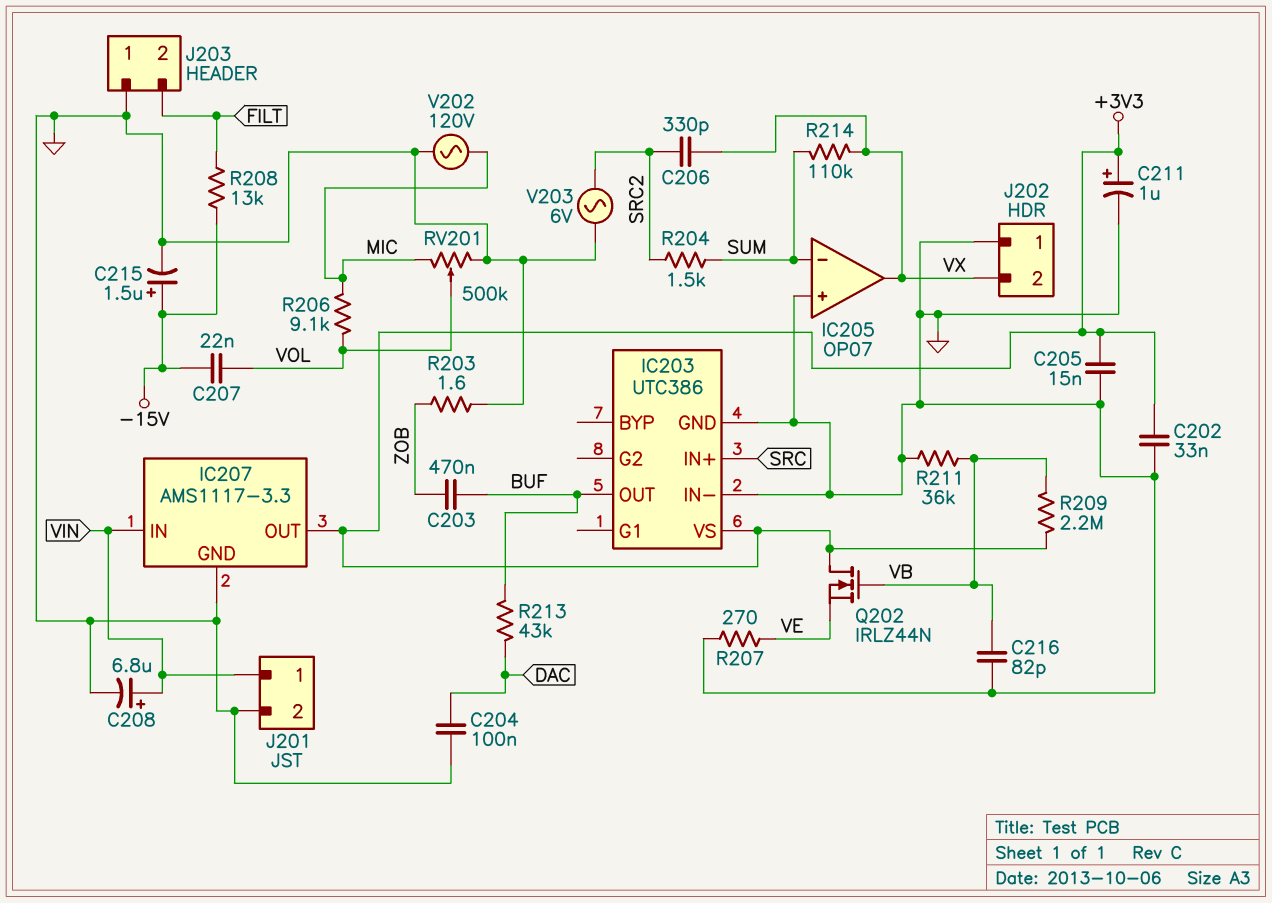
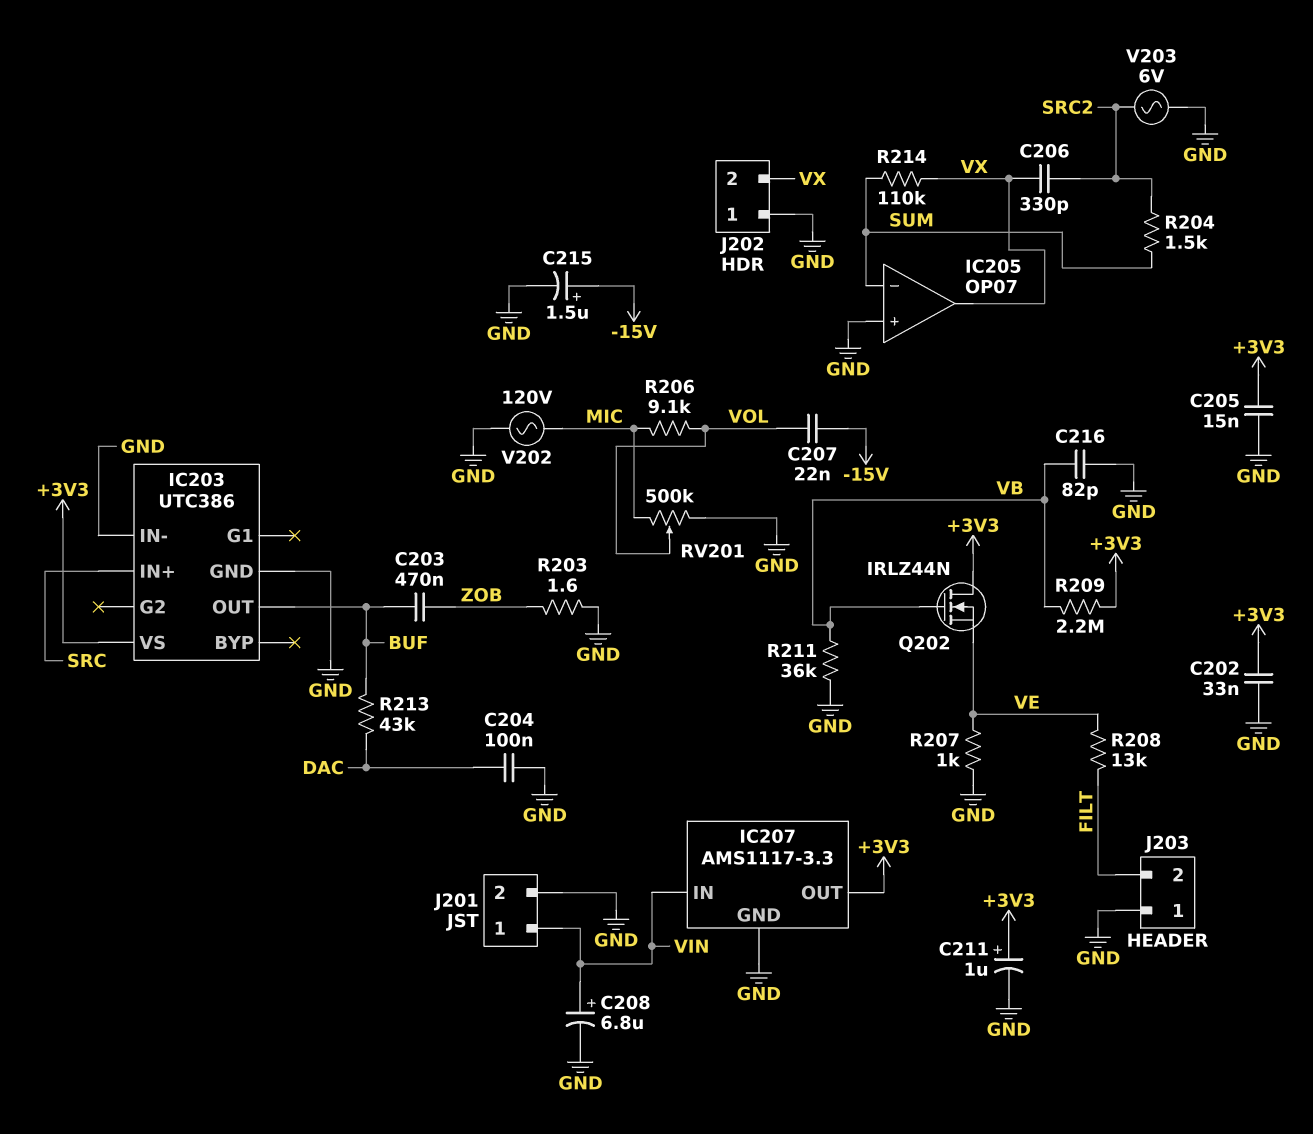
R207: 270 (GND, VE) -> 1k (GND, VE)
R208: 13k (-15V, FILT) -> 13k (FILT, VE)

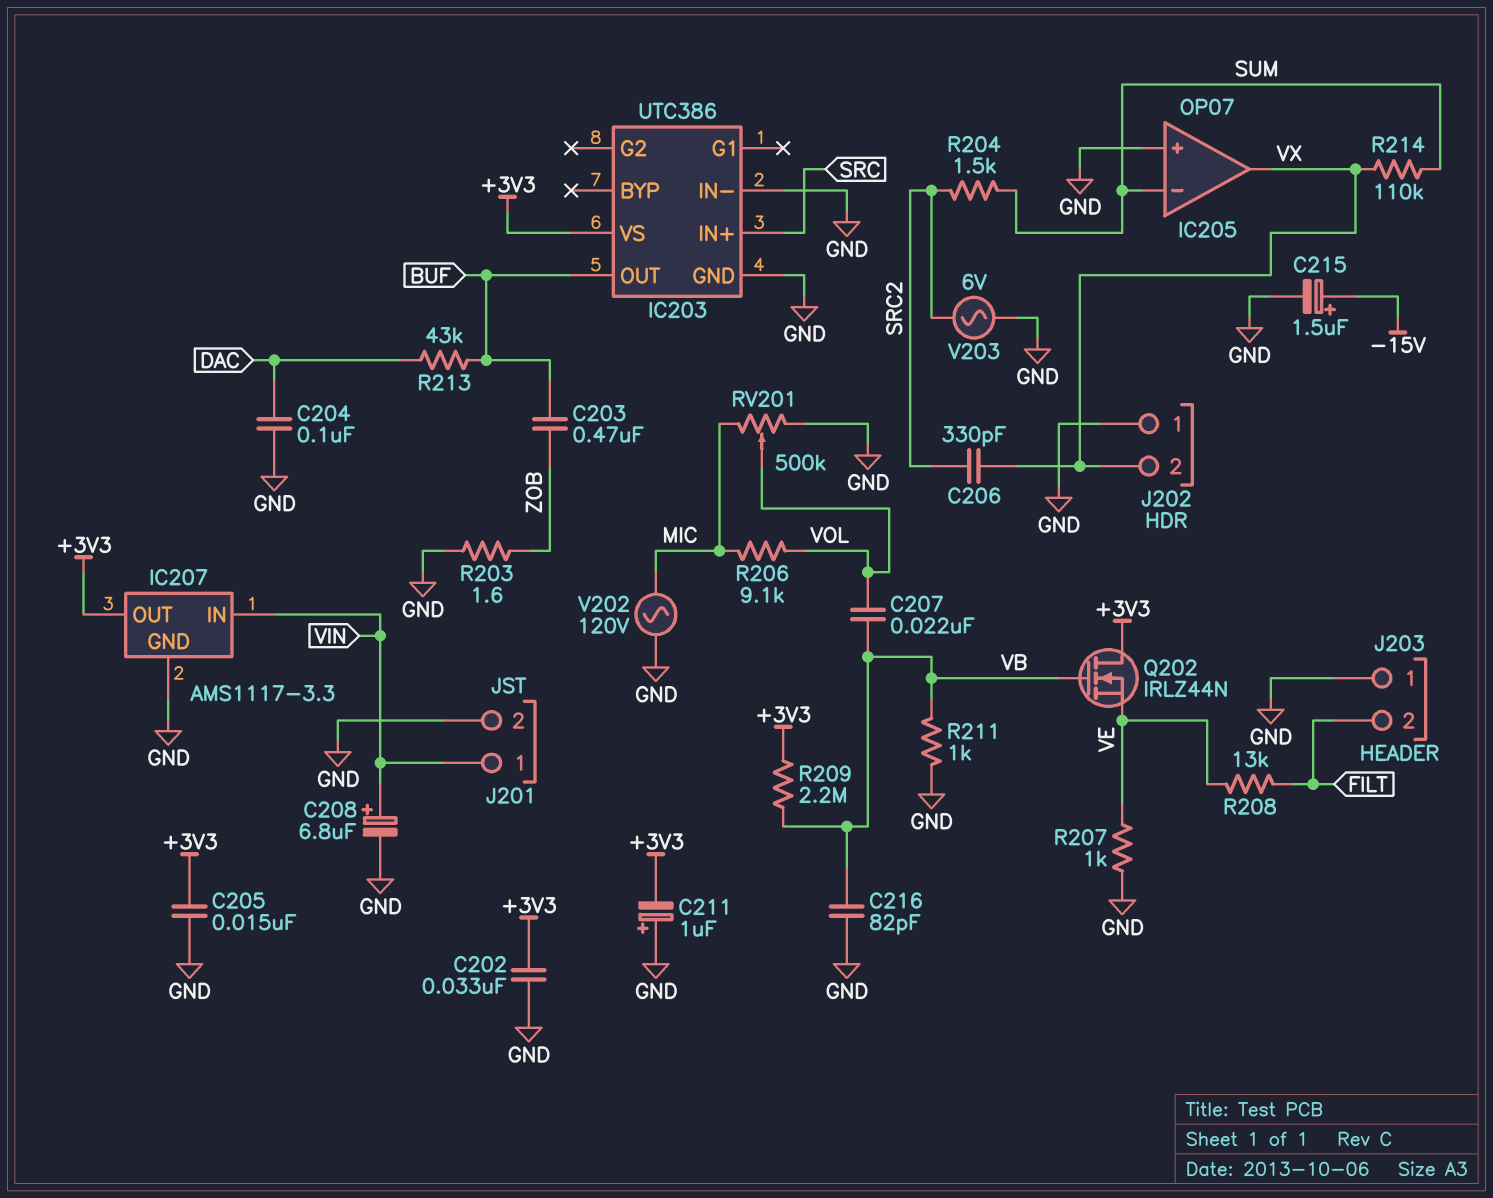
C207: 22nF (-15V, VOL) -> 22nF (VB, VOL)
C211: 1uF (plus +3V3, minus GND) -> 1uF (plus GND, minus +3V3)
R211: 36k (GND, VB) -> 1k (GND, VB)

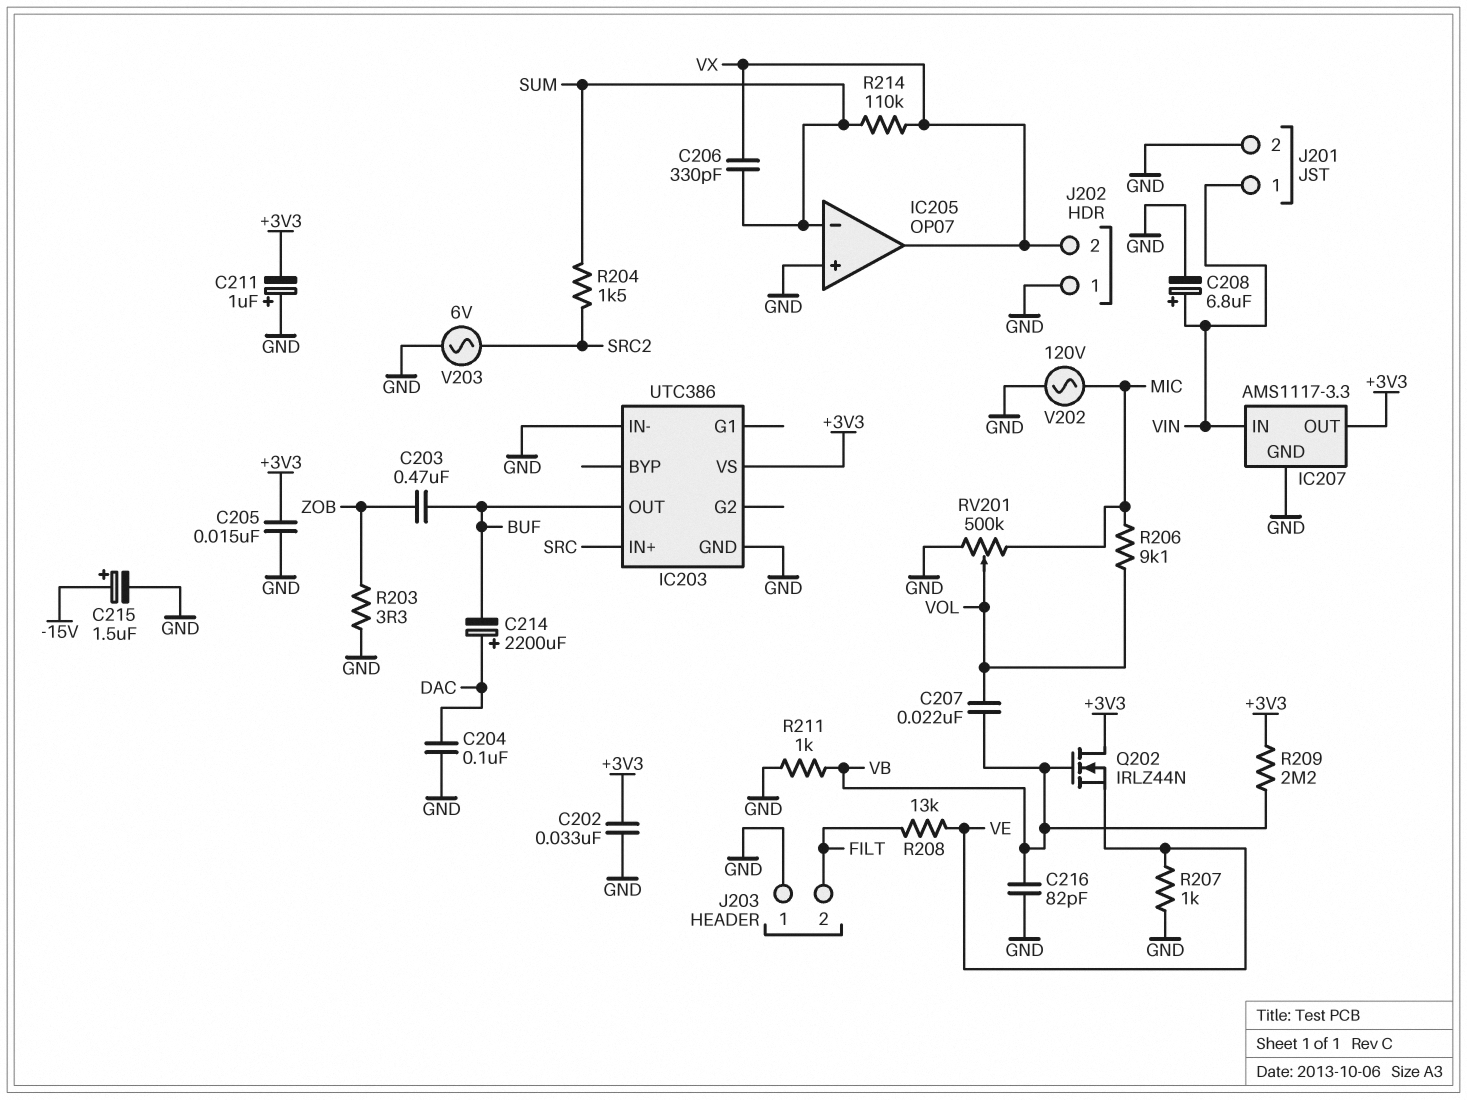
C206: 330pF (SRC2, VX) -> 330pF (SUM, VX)
C214: none -> 2200uF (plus DAC, minus BUF)
R203: 1.6 (GND, ZOB) -> 3.3 (GND, ZOB)
R213: 43k (BUF, DAC) -> none

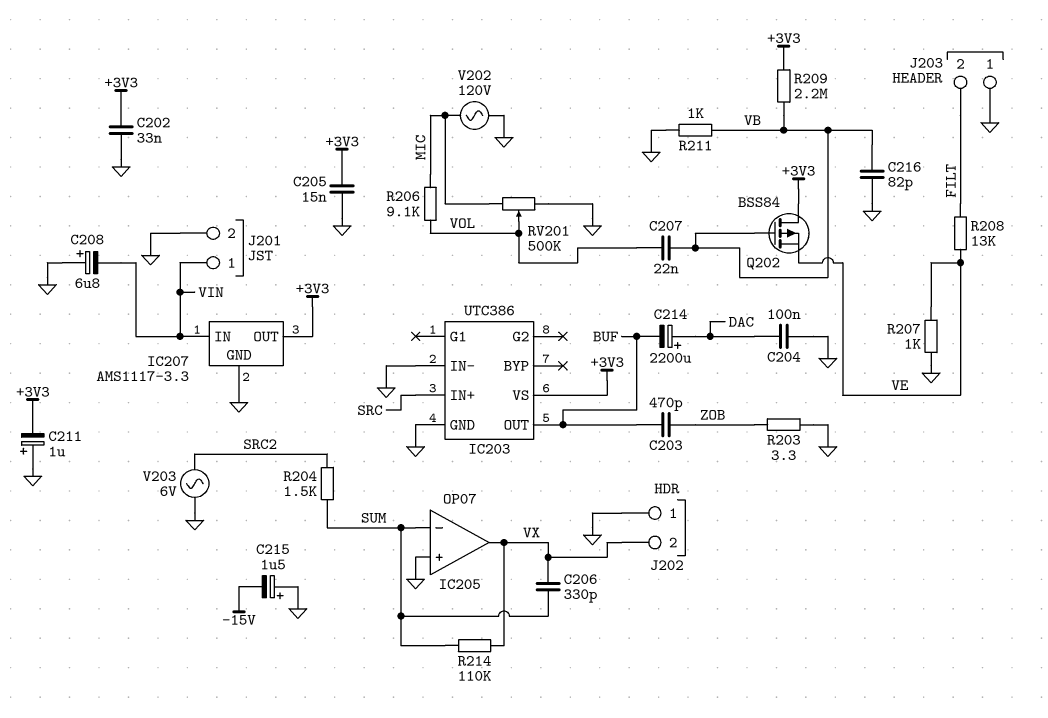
C203: 470nF (BUF, ZOB) -> 470pF (BUF, ZOB)
C208: 6.8uF (plus VIN, minus GND) -> 6.8uF (plus GND, minus VIN)
C215: 1.5uF (plus -15V, minus GND) -> 1.5uF (plus GND, minus -15V)
Q202: NMOS IRLZ44N (G VB, D +3V3, S VE) -> PMOS BSS84 (G VB, D +3V3, S VE)

